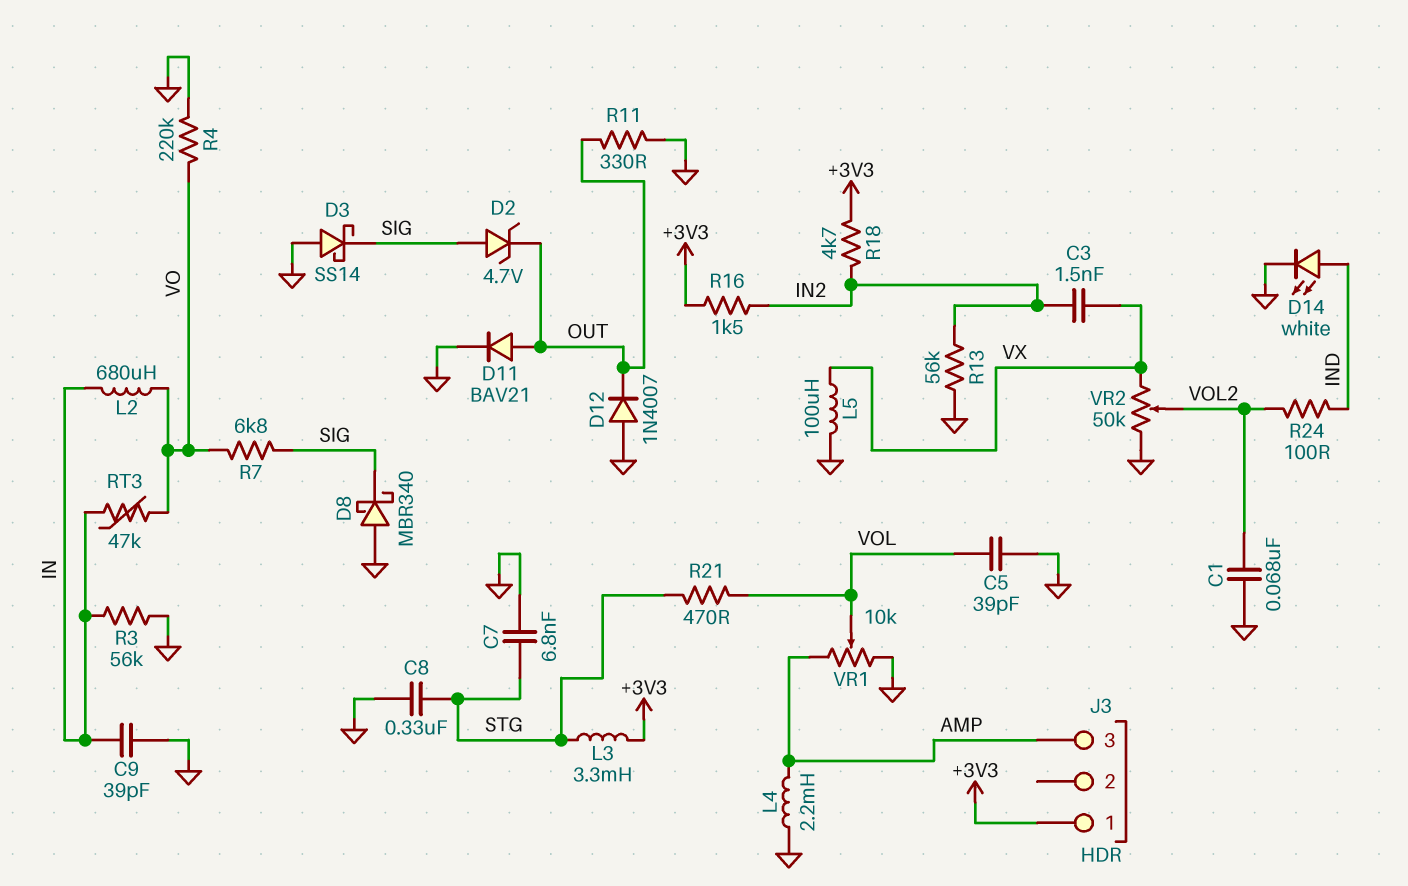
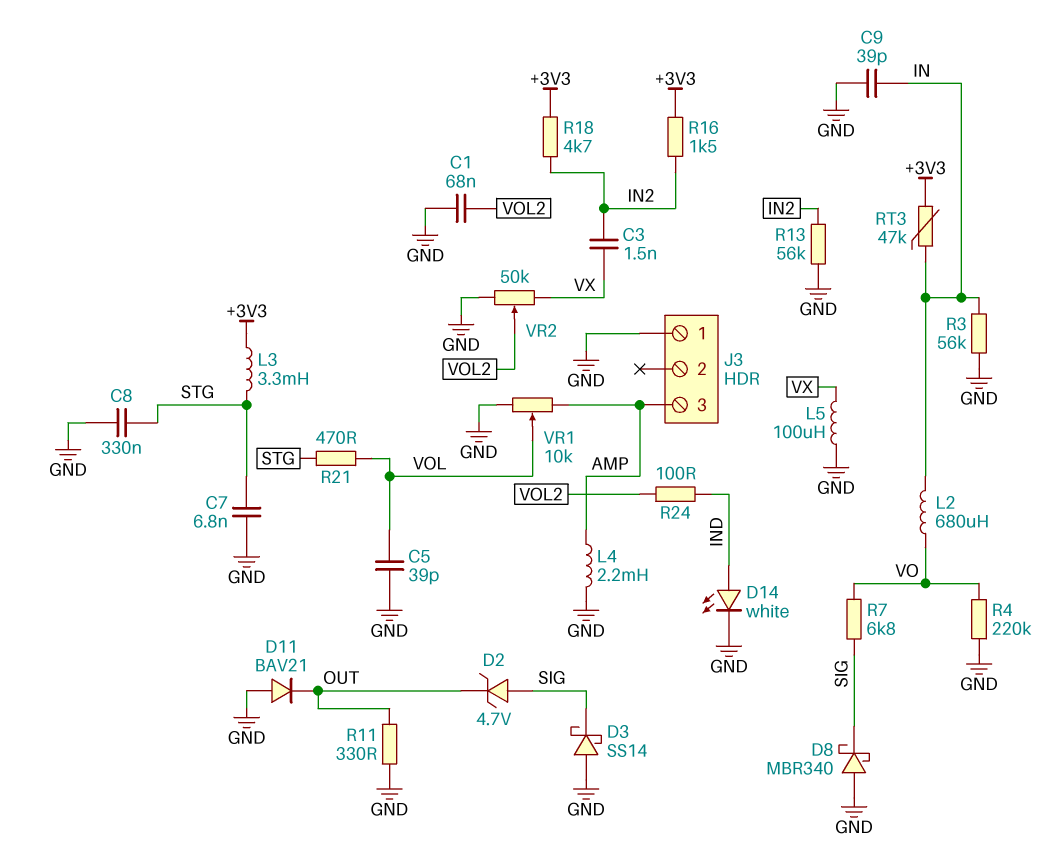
D11: diode BAV21 (A OUT, K GND) -> diode BAV21 (A GND, K OUT)
D12: diode 1N4007 (A GND, K OUT) -> none
J3 pin 1: +3V3 -> GND
RT3: 47k (IN, VO) -> 47k (+3V3, IN)

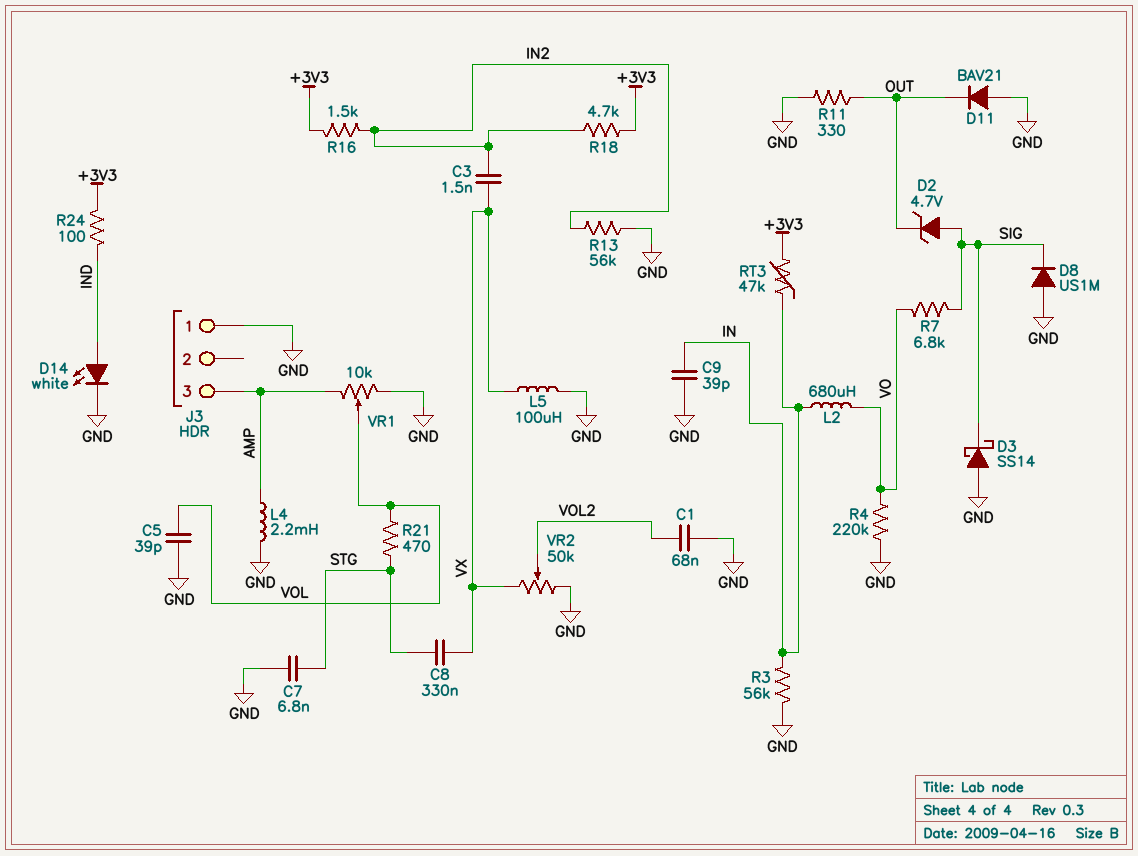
C8: 330nF (GND, STG) -> 330nF (STG, VX)
D8: schottky MBR340 (A GND, K SIG) -> diode US1M (A GND, K SIG)
L3: 3.3mH (+3V3, STG) -> none
R24: 100 (IND, VOL2) -> 100 (+3V3, IND)

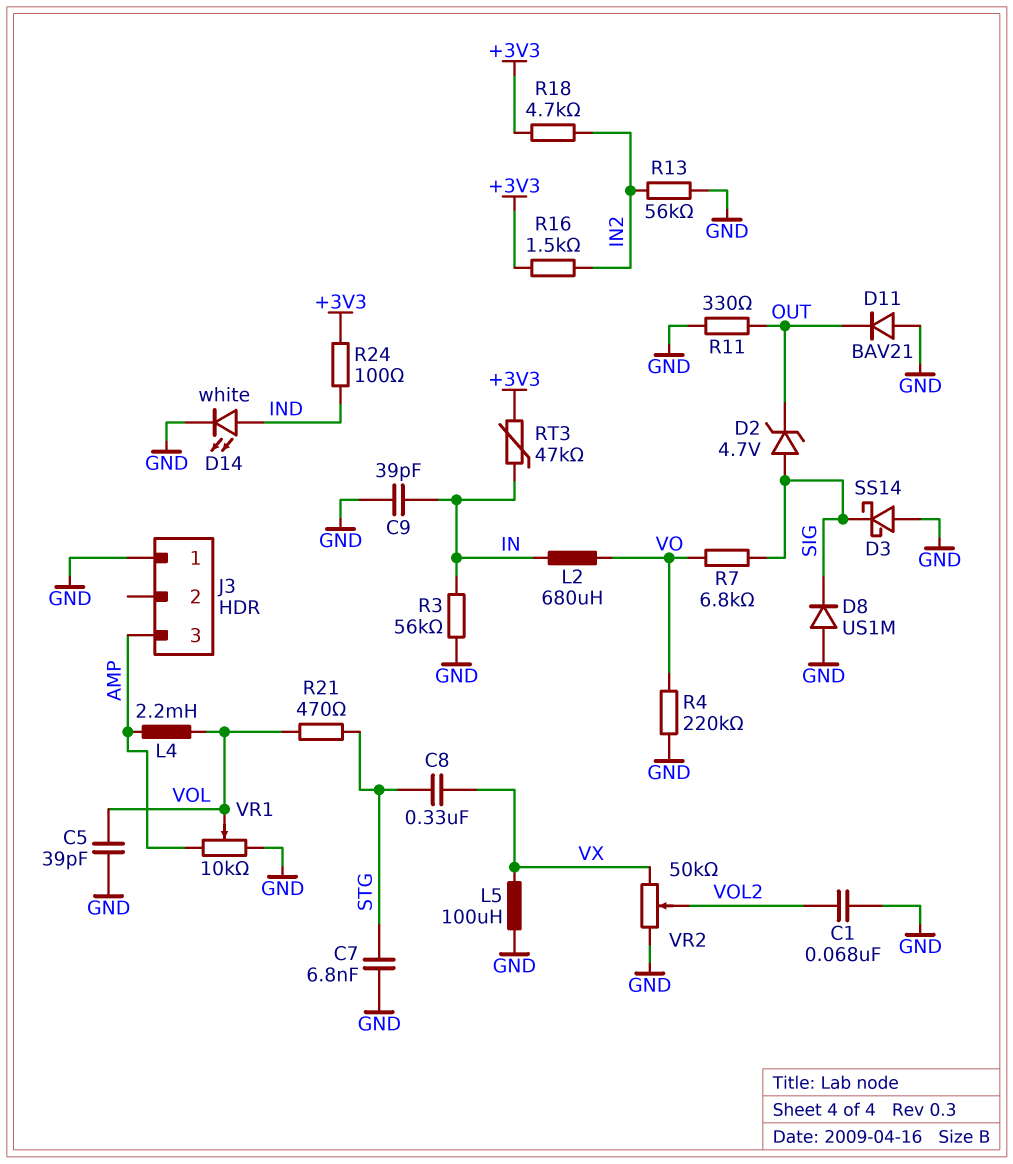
C3: 1.5nF (IN2, VX) -> none
L4: 2.2mH (AMP, GND) -> 2.2mH (AMP, VOL)

